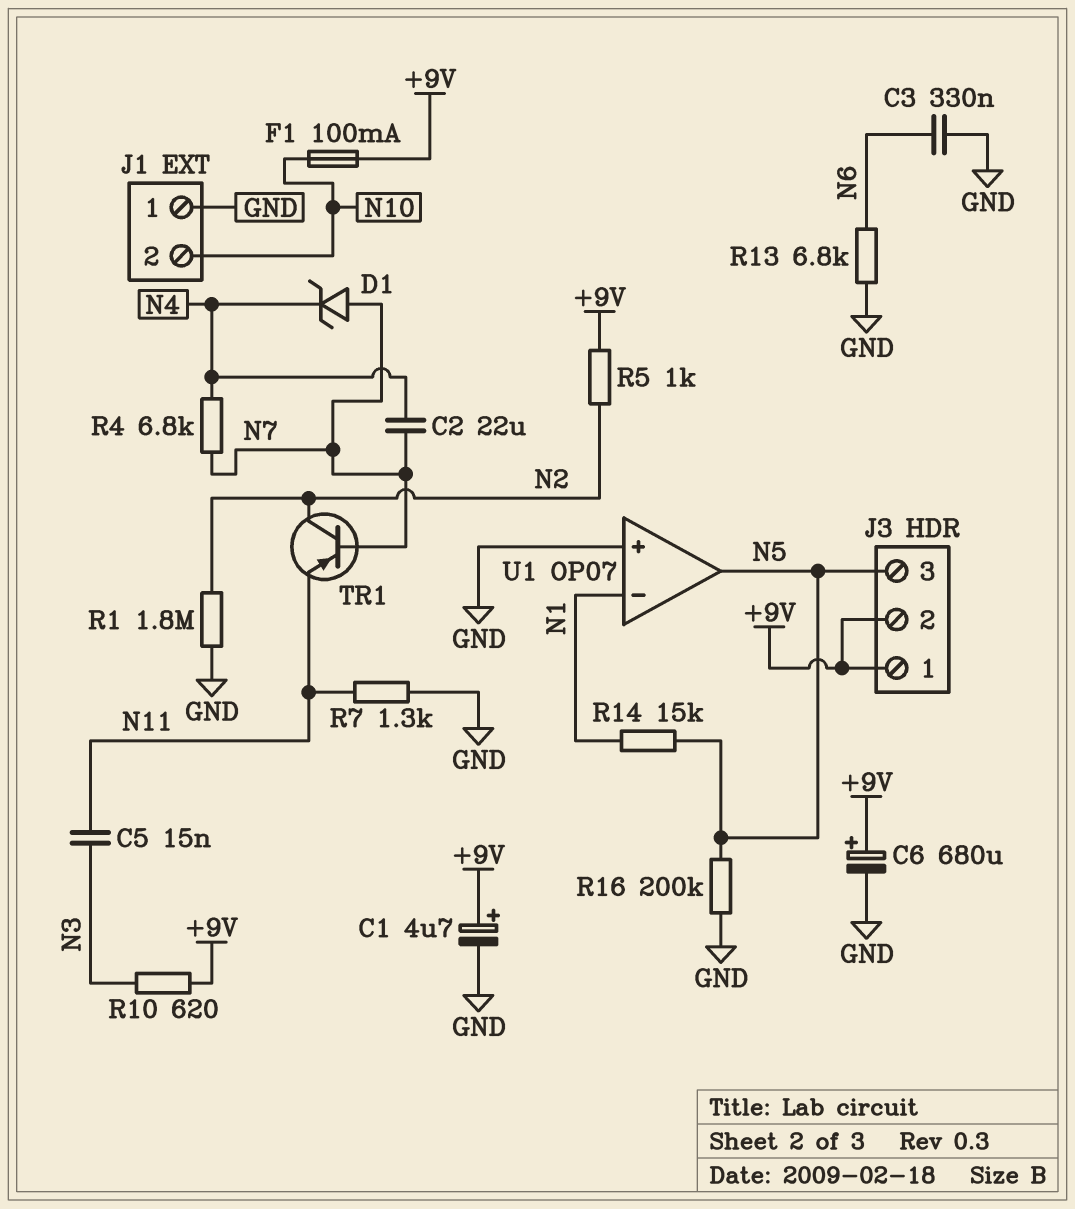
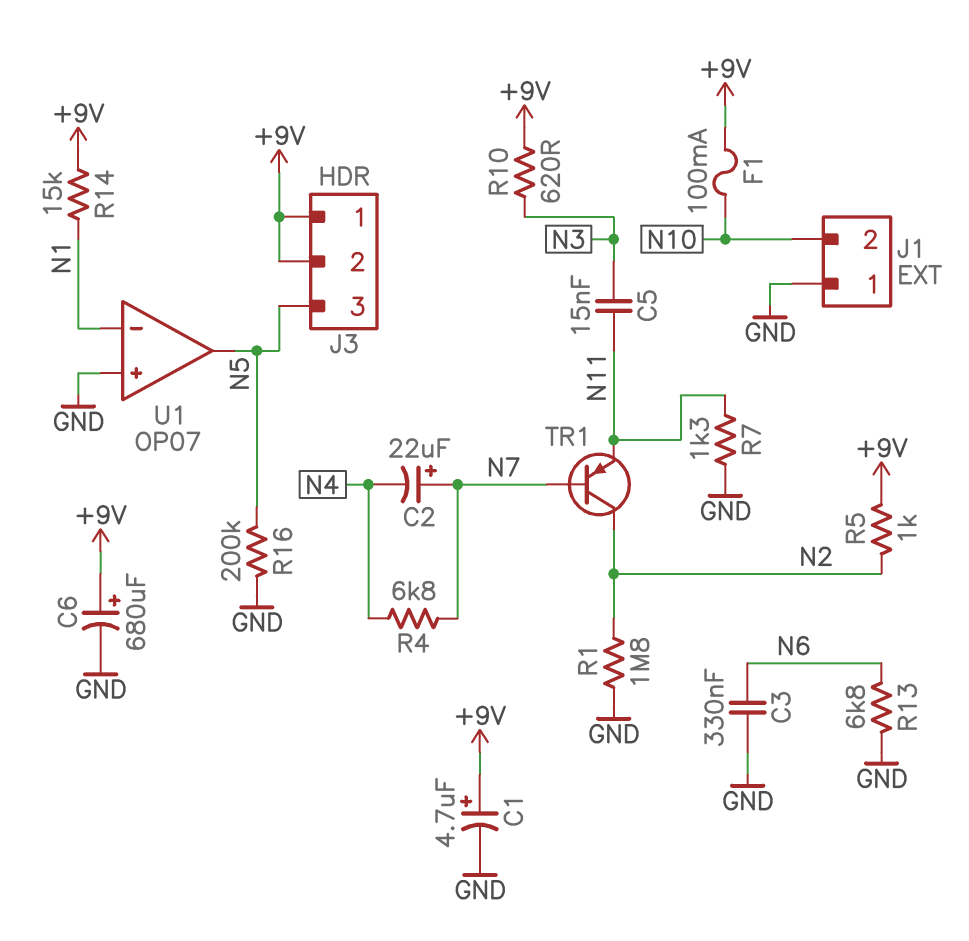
C2: 22uF (N4, N7) -> 22uF (plus N7, minus N4)
D1: zener (A N7, K N4) -> none
R14: 15k (N1, N5) -> 15k (+9V, N1)

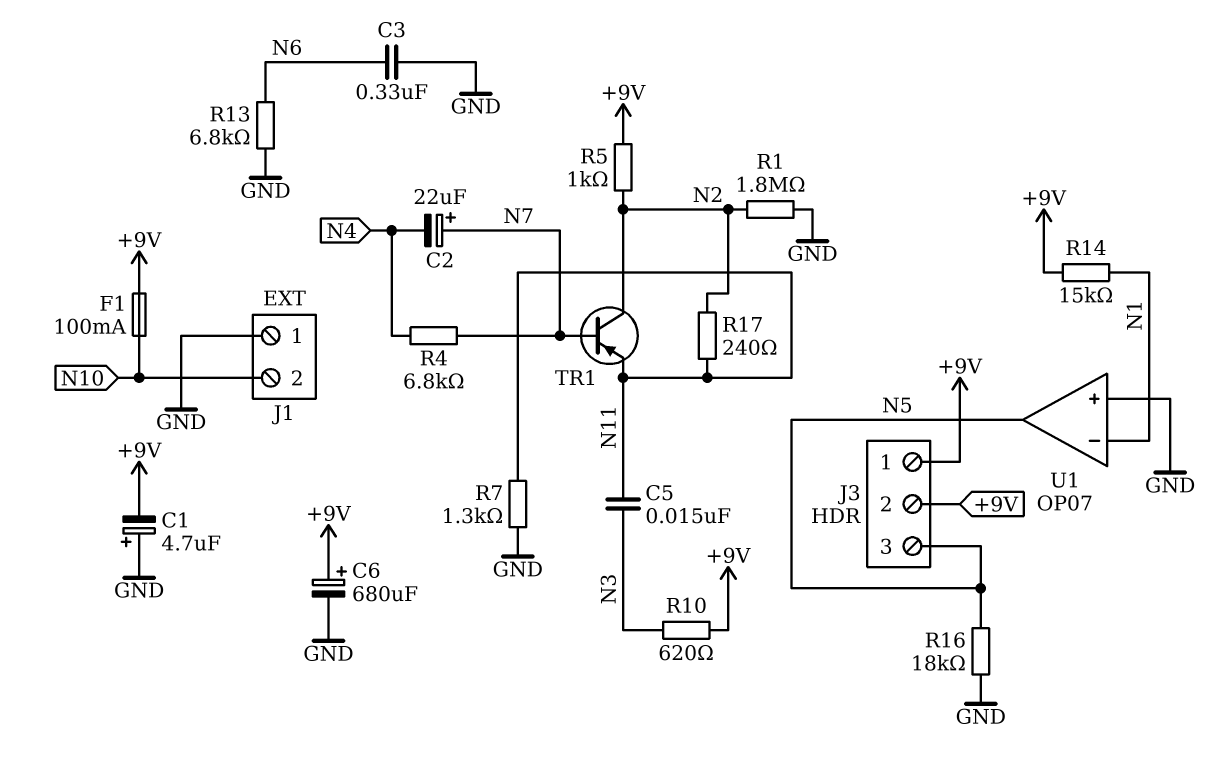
C1: 4.7uF (plus +9V, minus GND) -> 4.7uF (plus GND, minus +9V)
R16: 200k (GND, N5) -> 18k (GND, N5)
R17: none -> 240 (N2, N11)

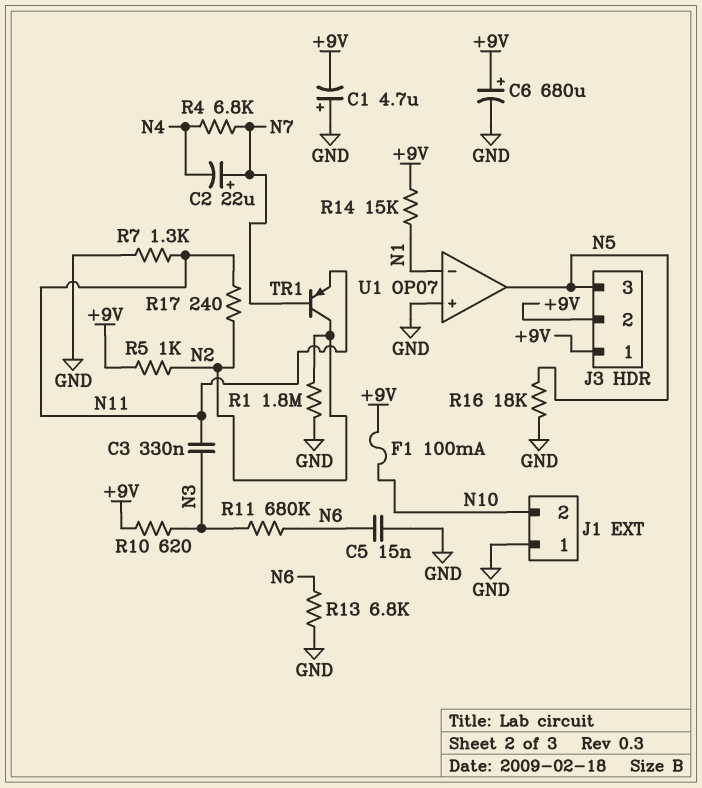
C3: 330nF (GND, N6) -> 330nF (N3, N11)
C5: 15nF (N3, N11) -> 15nF (GND, N6)
R11: none -> 680k (N3, N6)

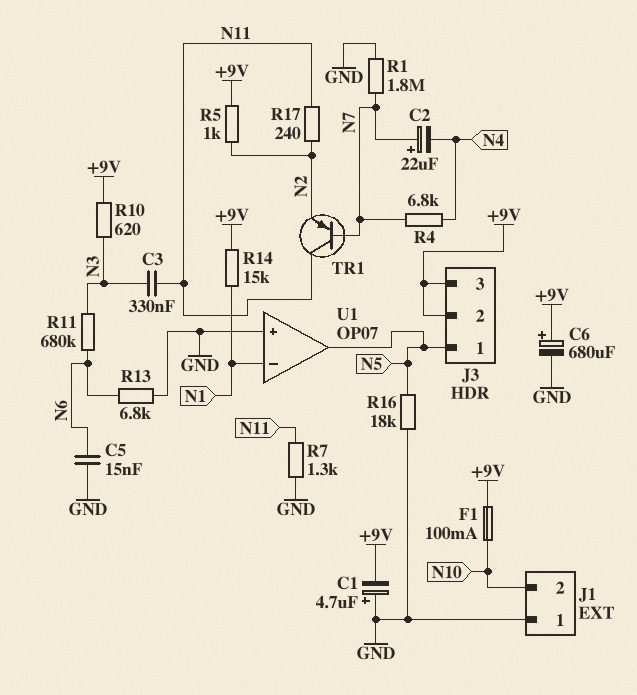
J3 pin 1: +9V -> N5
J3 pin 3: N5 -> +9V
R1: 1.8M (GND, N2) -> 1.8M (GND, N7)
TR1: PNP (B N7, C N2, E N11) -> PNP (B N7, C N11, E N2)

